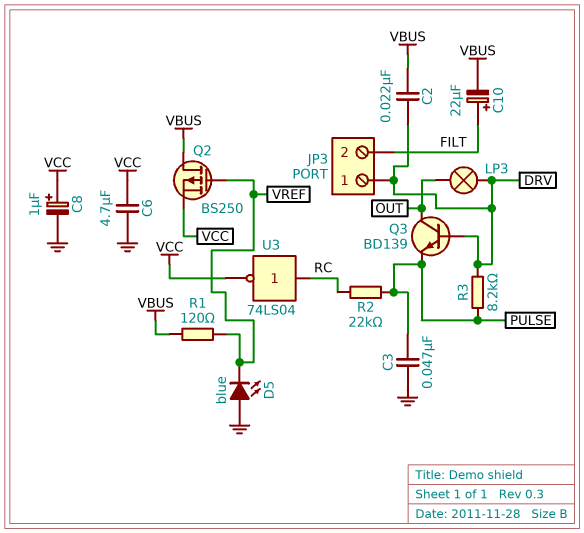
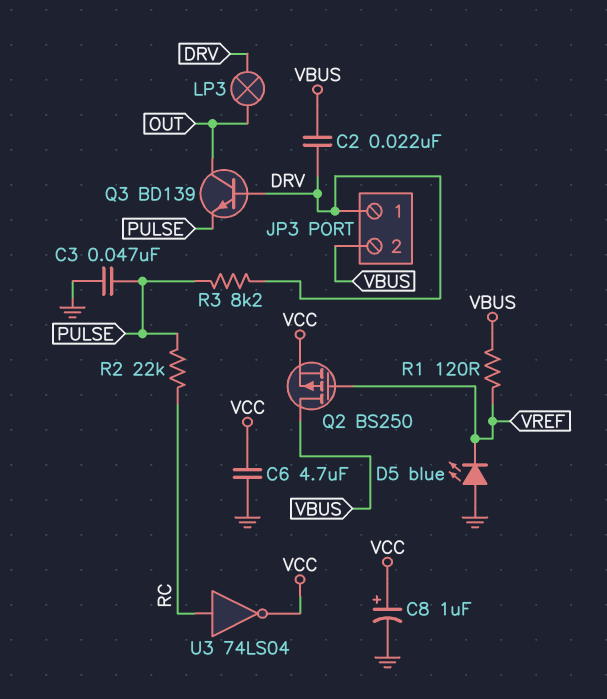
C10: 22uF (plus FILT, minus VBUS) -> none
JP3 pin 2: FILT -> VBUS

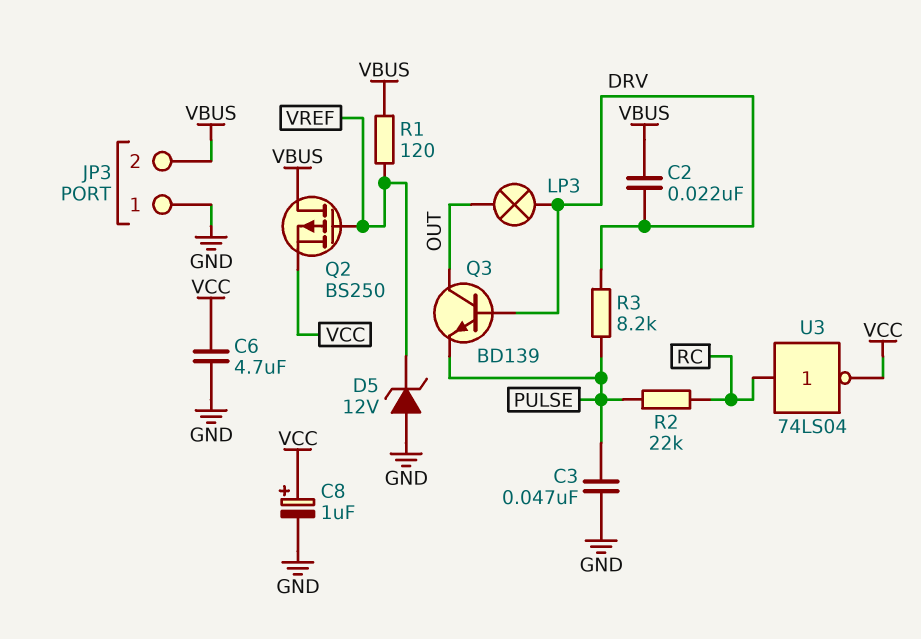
D5: LED blue (A GND, K VREF) -> zener 12V (A GND, K VREF)
JP3 pin 1: DRV -> GND

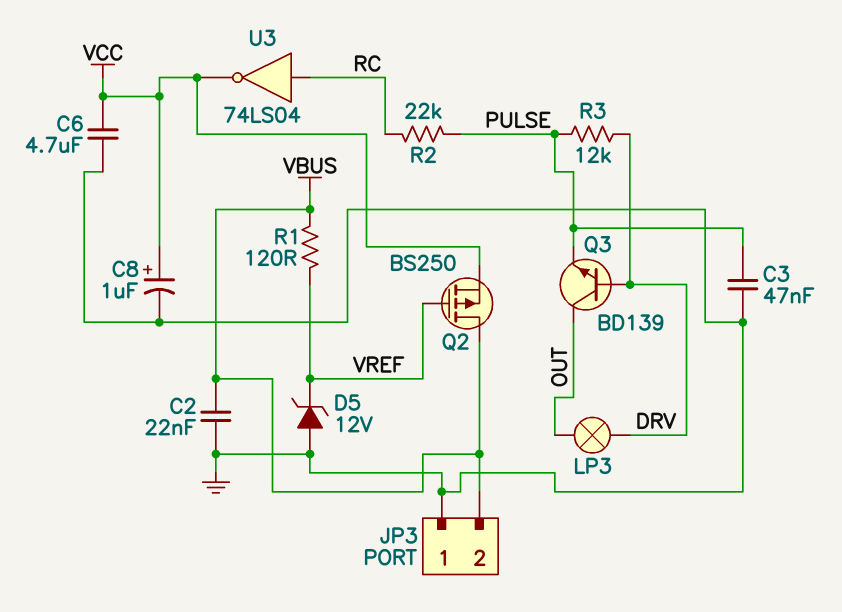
C2: 22nF (DRV, VBUS) -> 22nF (GND, VBUS)
R3: 8.2k (DRV, PULSE) -> 12k (DRV, PULSE)

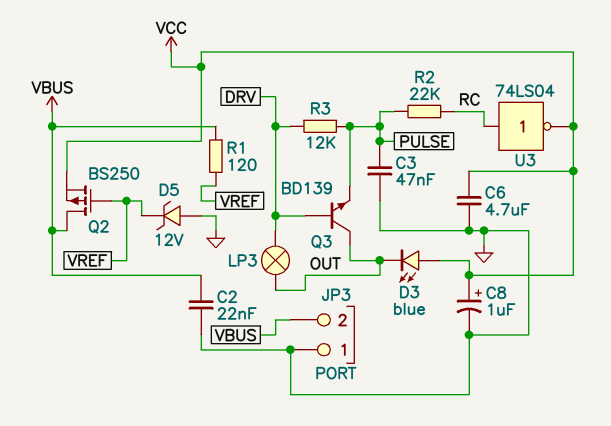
D3: none -> LED blue (A VCC, K OUT)

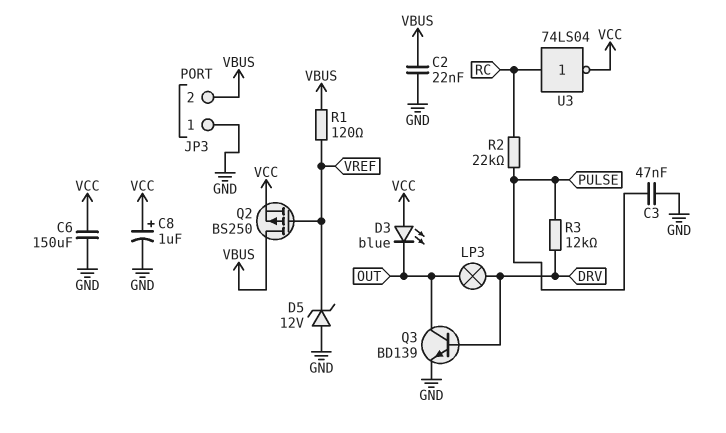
C6: 4.7uF (GND, VCC) -> 150uF (GND, VCC)
Q3: NPN BD139 (B DRV, C OUT, E PULSE) -> NPN BD139 (B DRV, C OUT, E GND)

